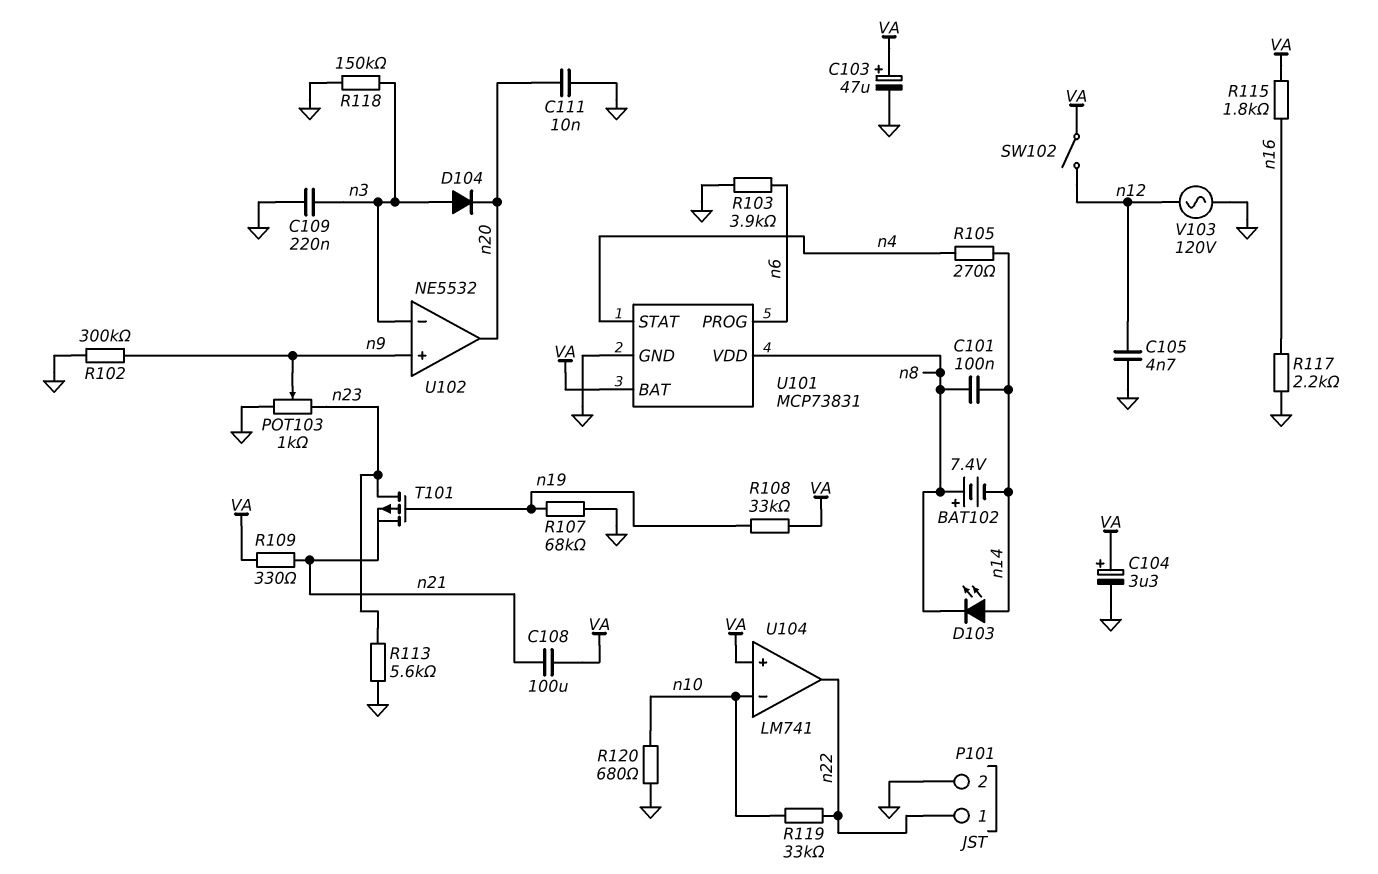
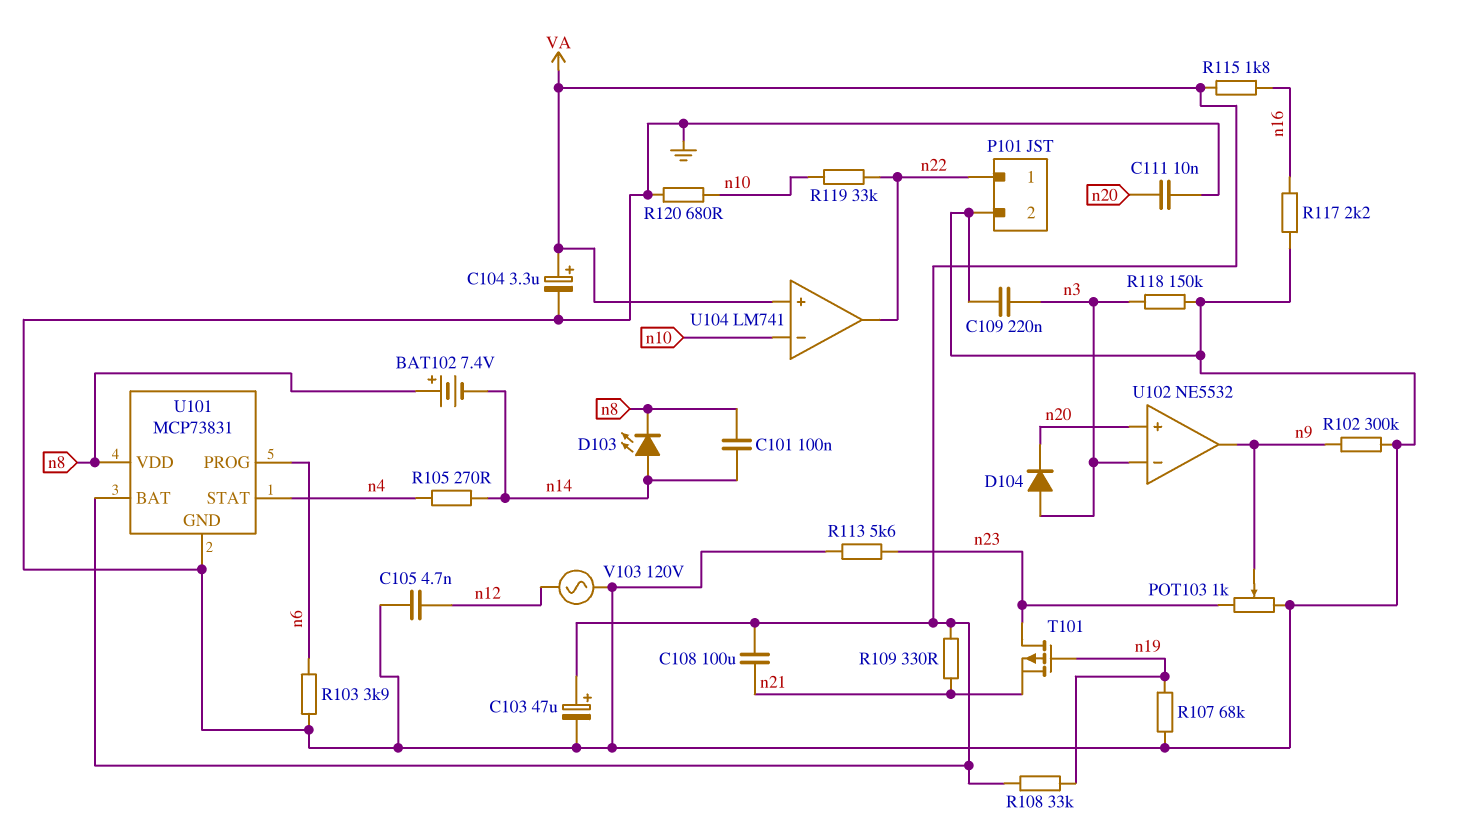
SW102: switch (VA, n12) -> none
U102 pin in+: n9 -> n20
U102 pin out: n20 -> n9

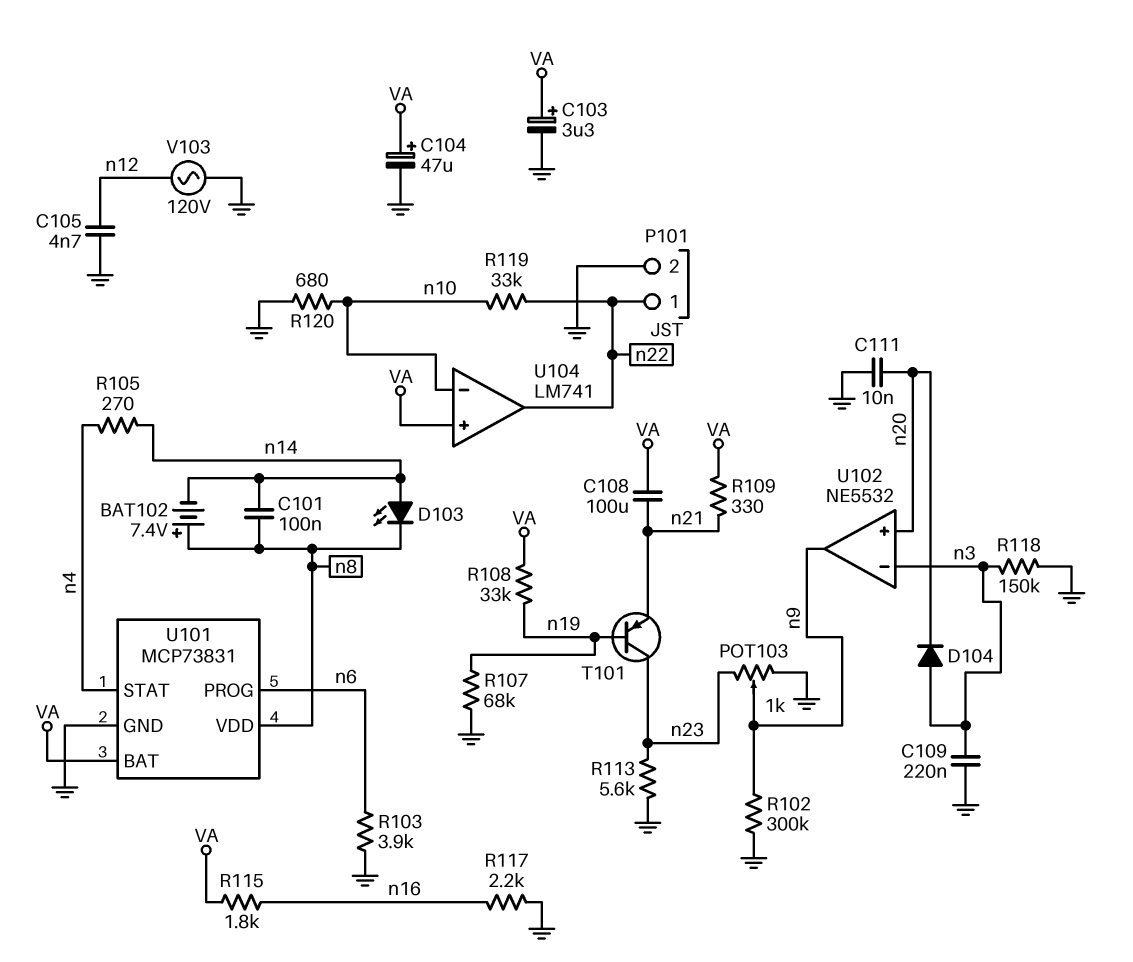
C103: 47uF (plus VA, minus GND) -> 3.3uF (plus VA, minus GND)
C104: 3.3uF (plus VA, minus GND) -> 47uF (plus VA, minus GND)
T101: PMOS (G n19, D n23, S n21) -> PNP (B n19, C n23, E n21)

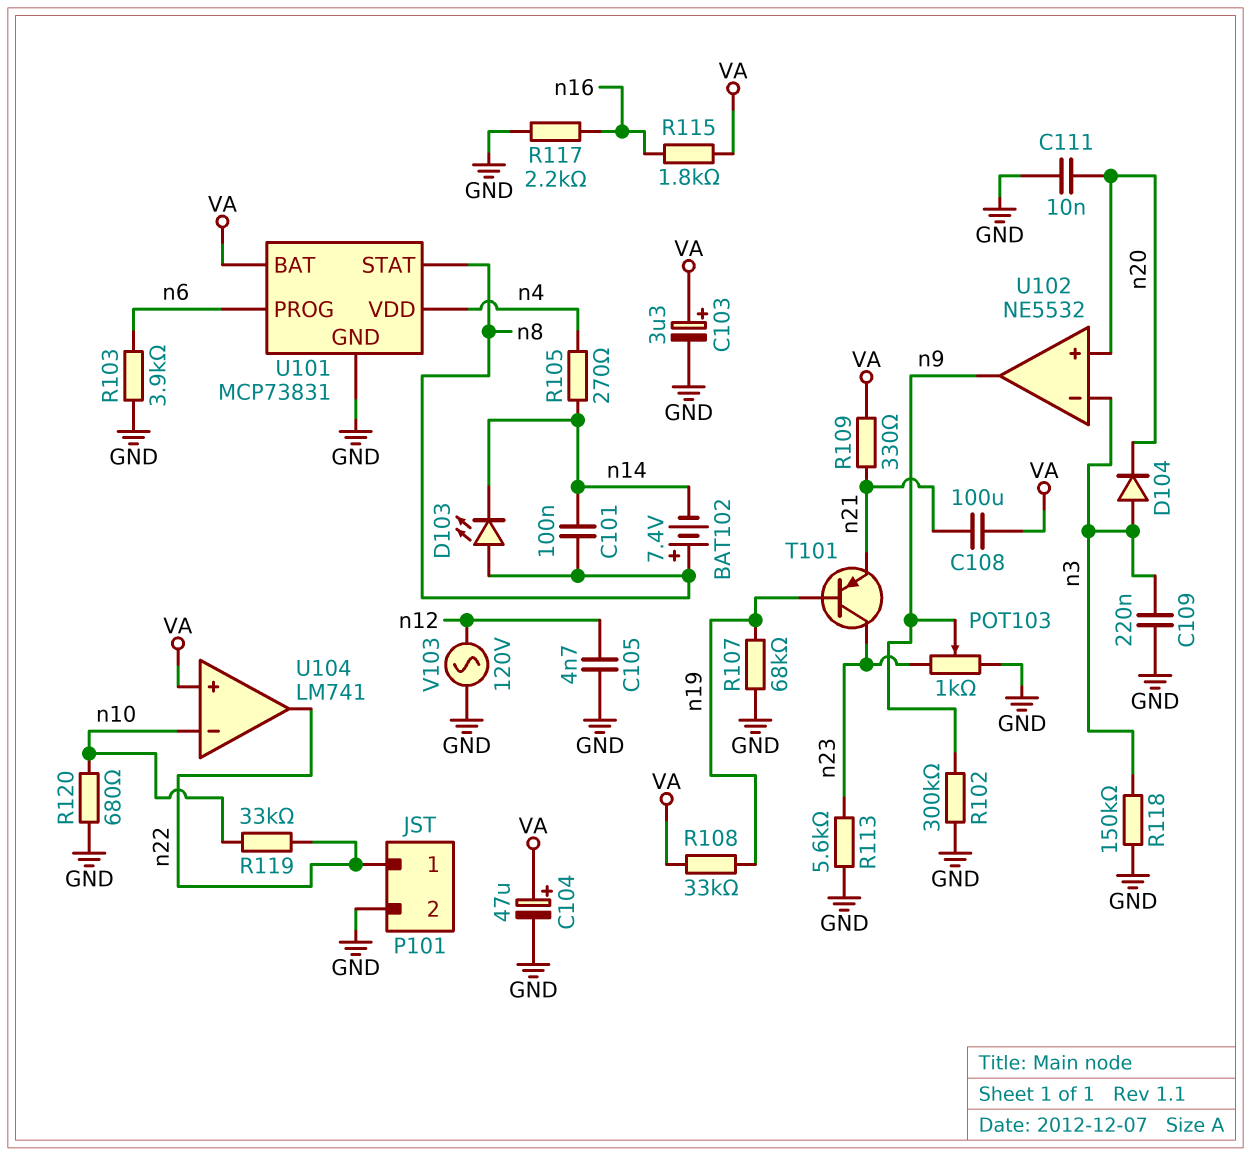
D103: LED (A n14, K n8) -> LED (A n8, K n14)
U101 pin STAT: n4 -> n8
U101 pin VDD: n8 -> n4

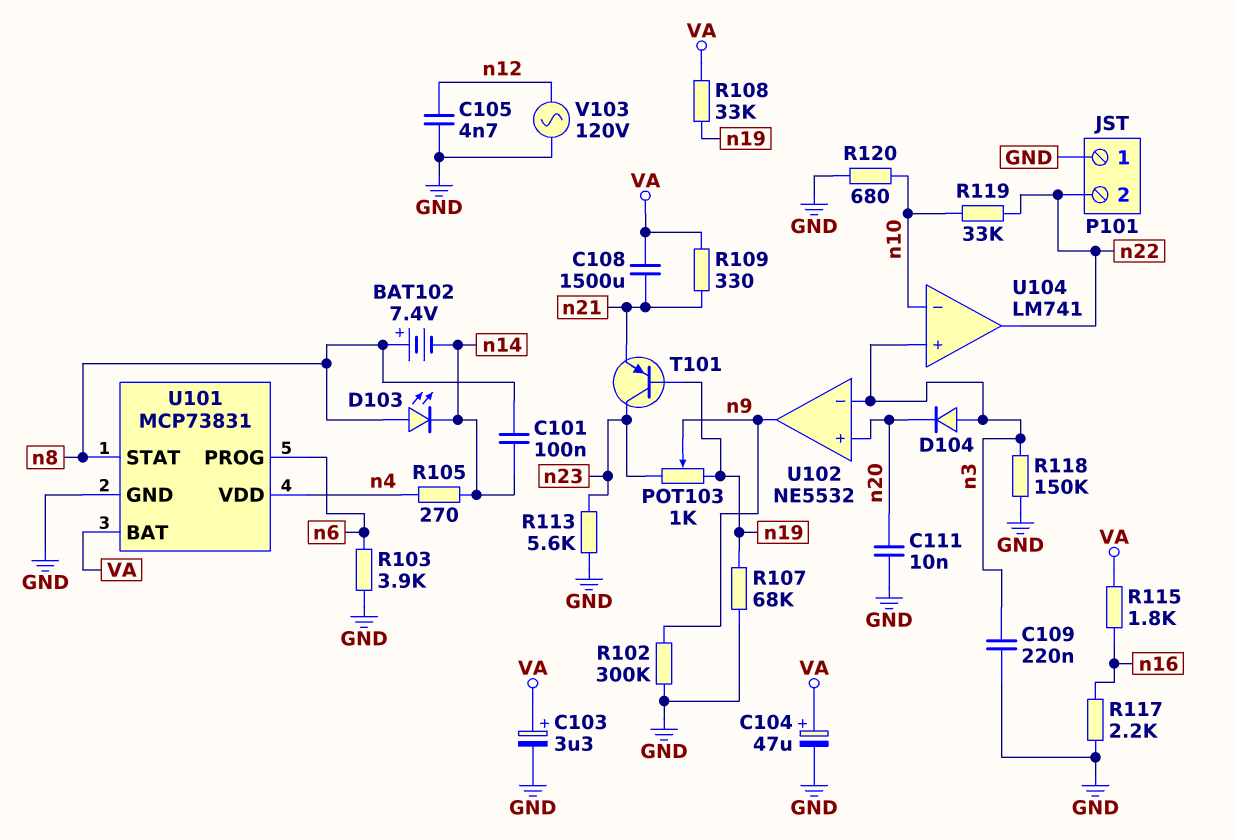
C108: 100uF (VA, n21) -> 1500uF (VA, n21)
P101 pin 1: n22 -> GND
P101 pin 2: GND -> n22
POT103: 1k (GND, n23, wiper n9) -> 1k (n19, n23, wiper n9)
U104 pin in+: VA -> n3

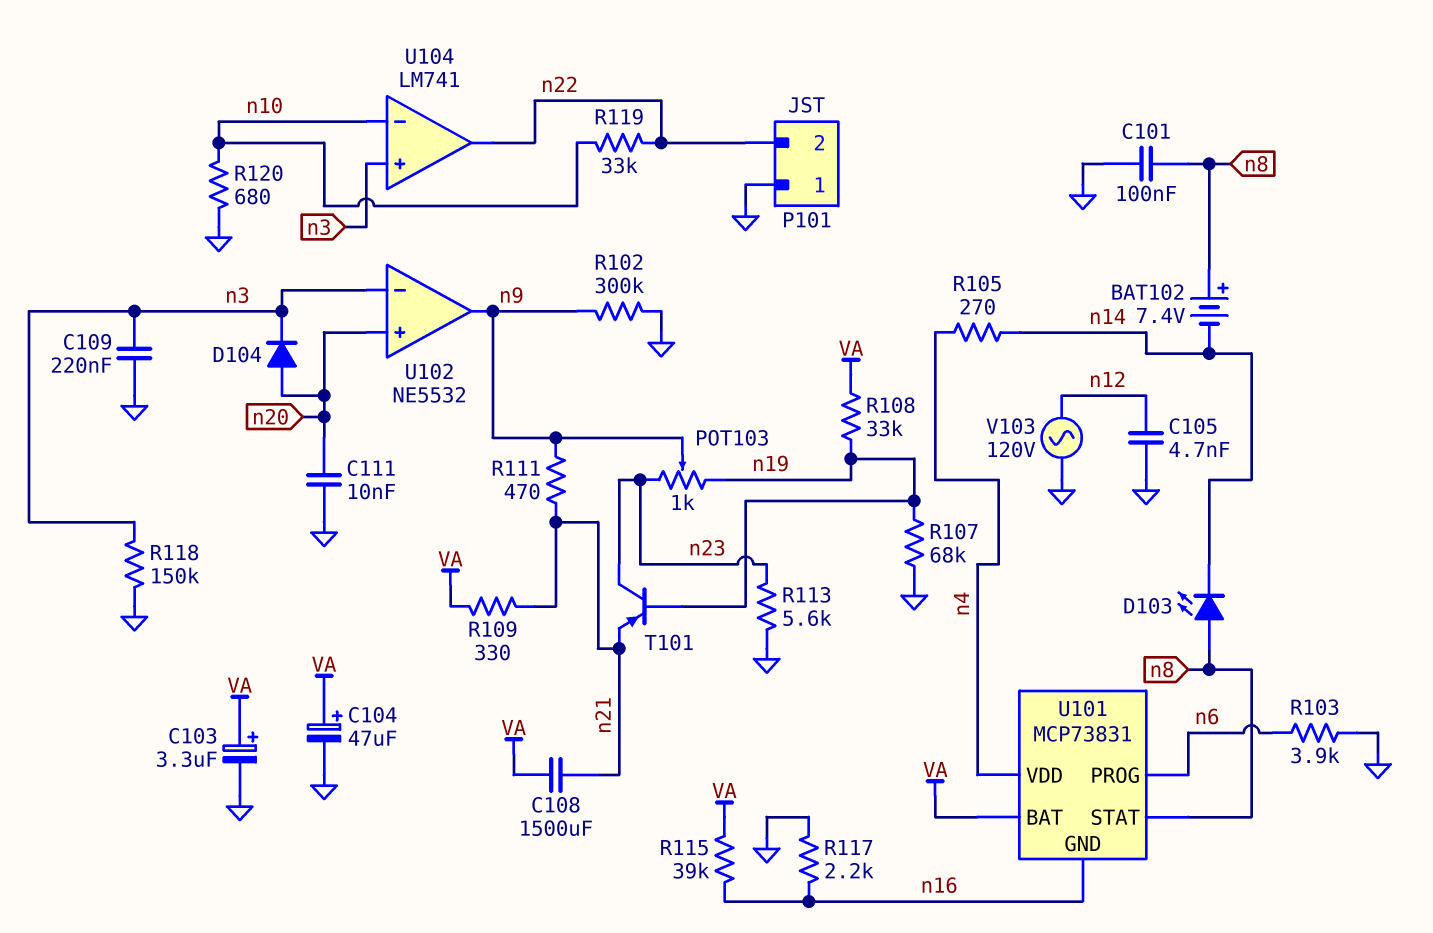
C101: 100nF (n8, n14) -> 100nF (GND, n8)
D104: diode (A n3, K n20) -> diode (A n20, K n3)
R111: none -> 470 (n9, n21)
R115: 1.8k (VA, n16) -> 39k (VA, n16)
U101 pin GND: GND -> n16

